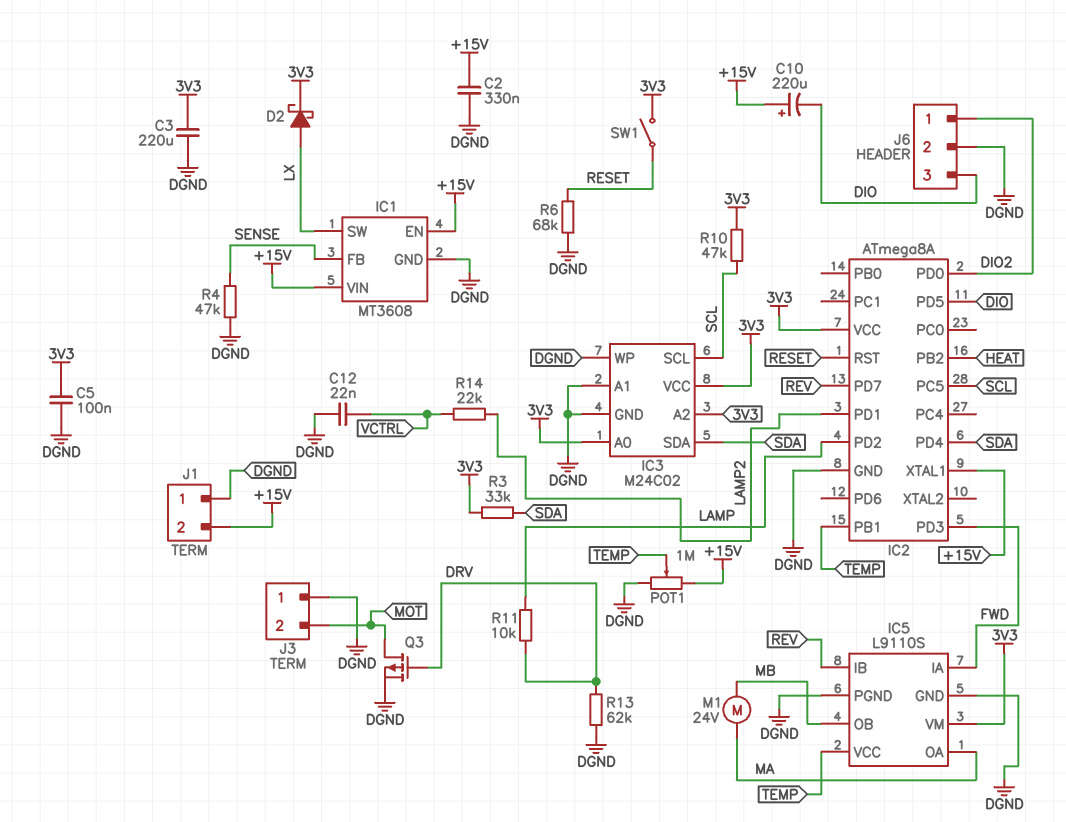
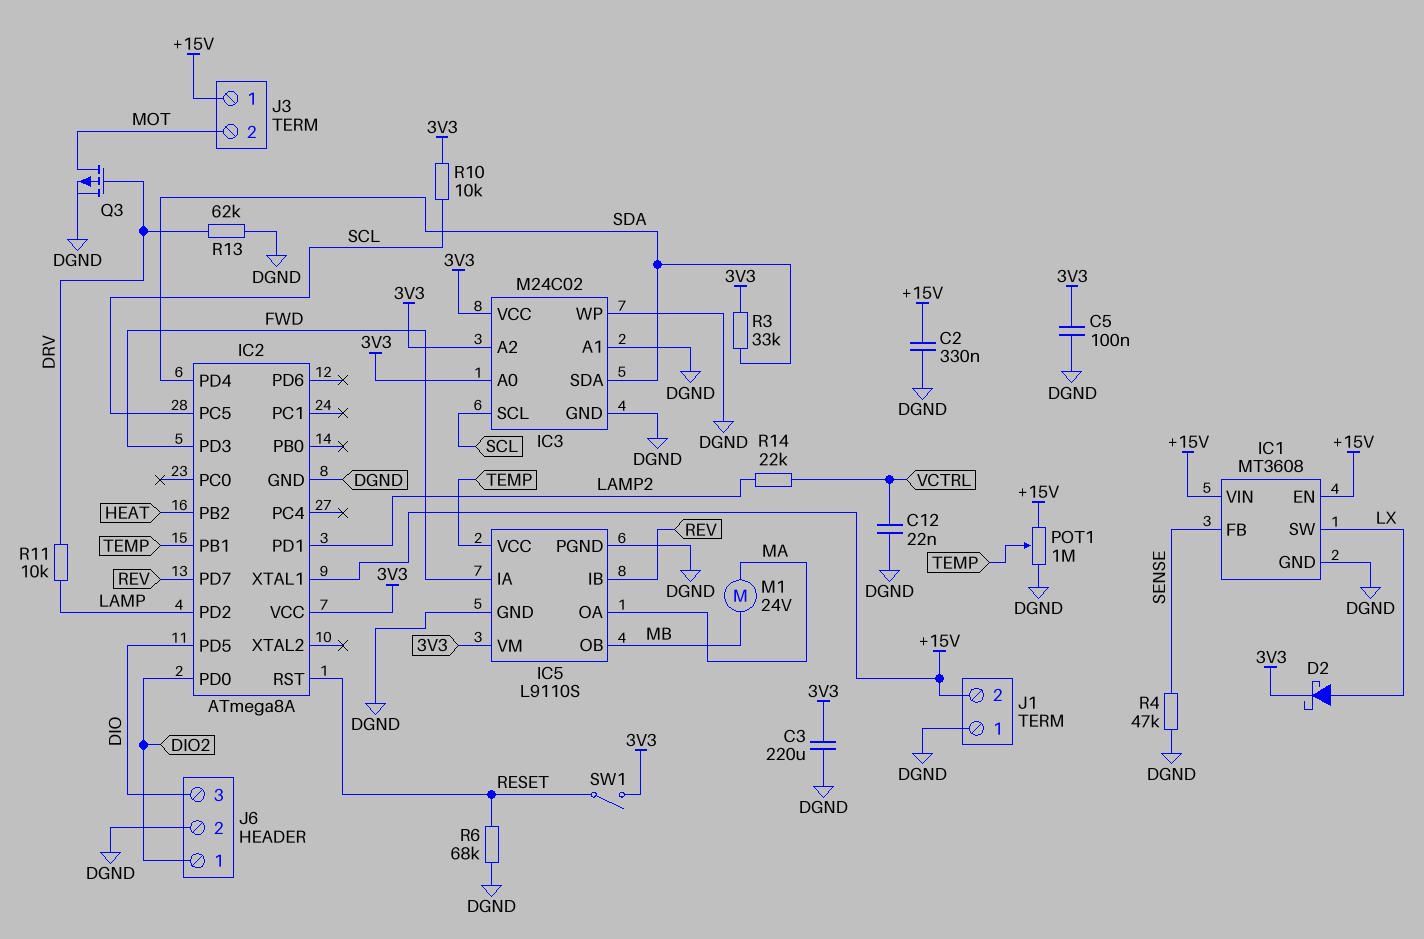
C10: 220uF (plus +15V, minus DIO) -> none
J3 pin 1: DGND -> +15V
R10: 47k (3V3, SCL) -> 10k (3V3, SCL)

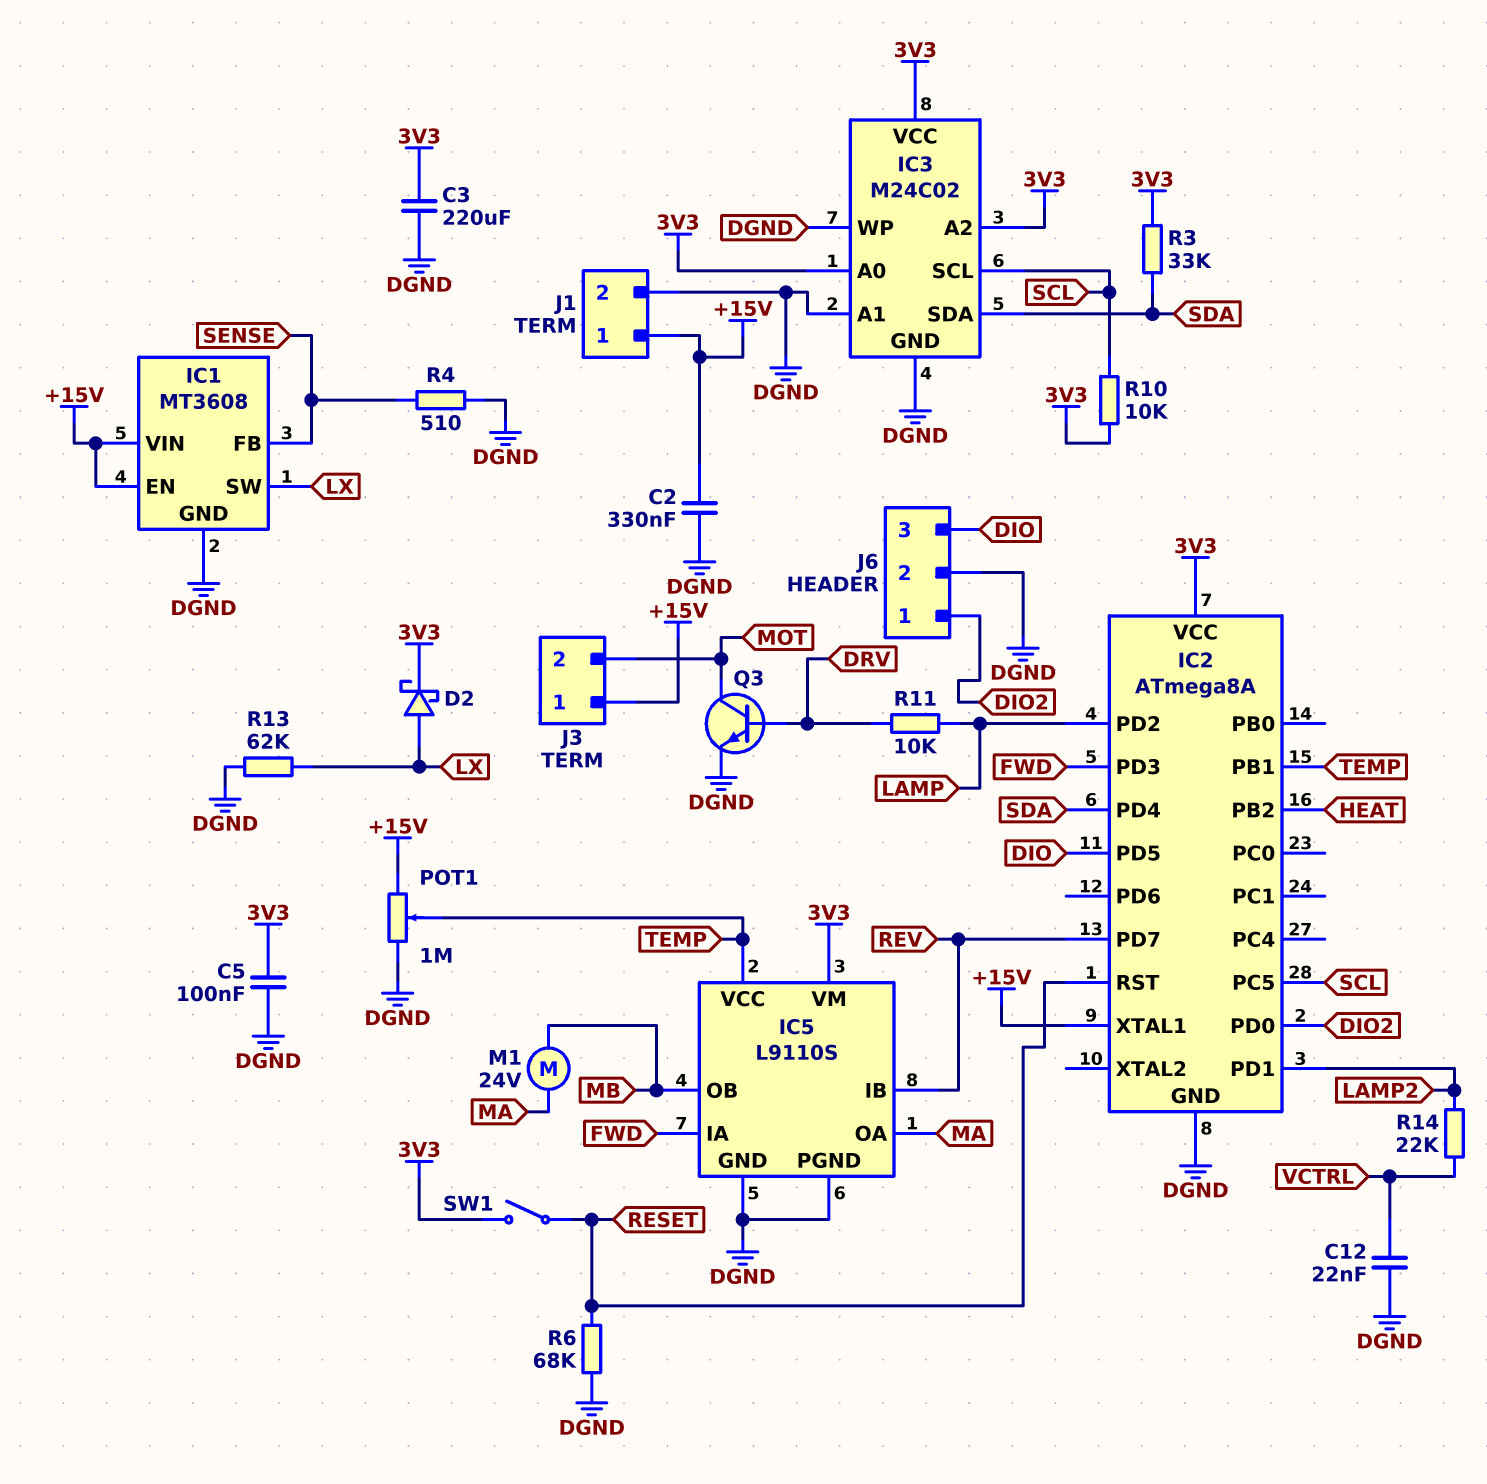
J1 pin 1: DGND -> +15V
J1 pin 2: +15V -> DGND
Q3: PMOS (G DRV, D MOT, S DGND) -> NPN (B DRV, C MOT, E DGND)
R4: 47k (DGND, SENSE) -> 510 (DGND, SENSE)
R13: 62k (DGND, DRV) -> 62k (DGND, LX)

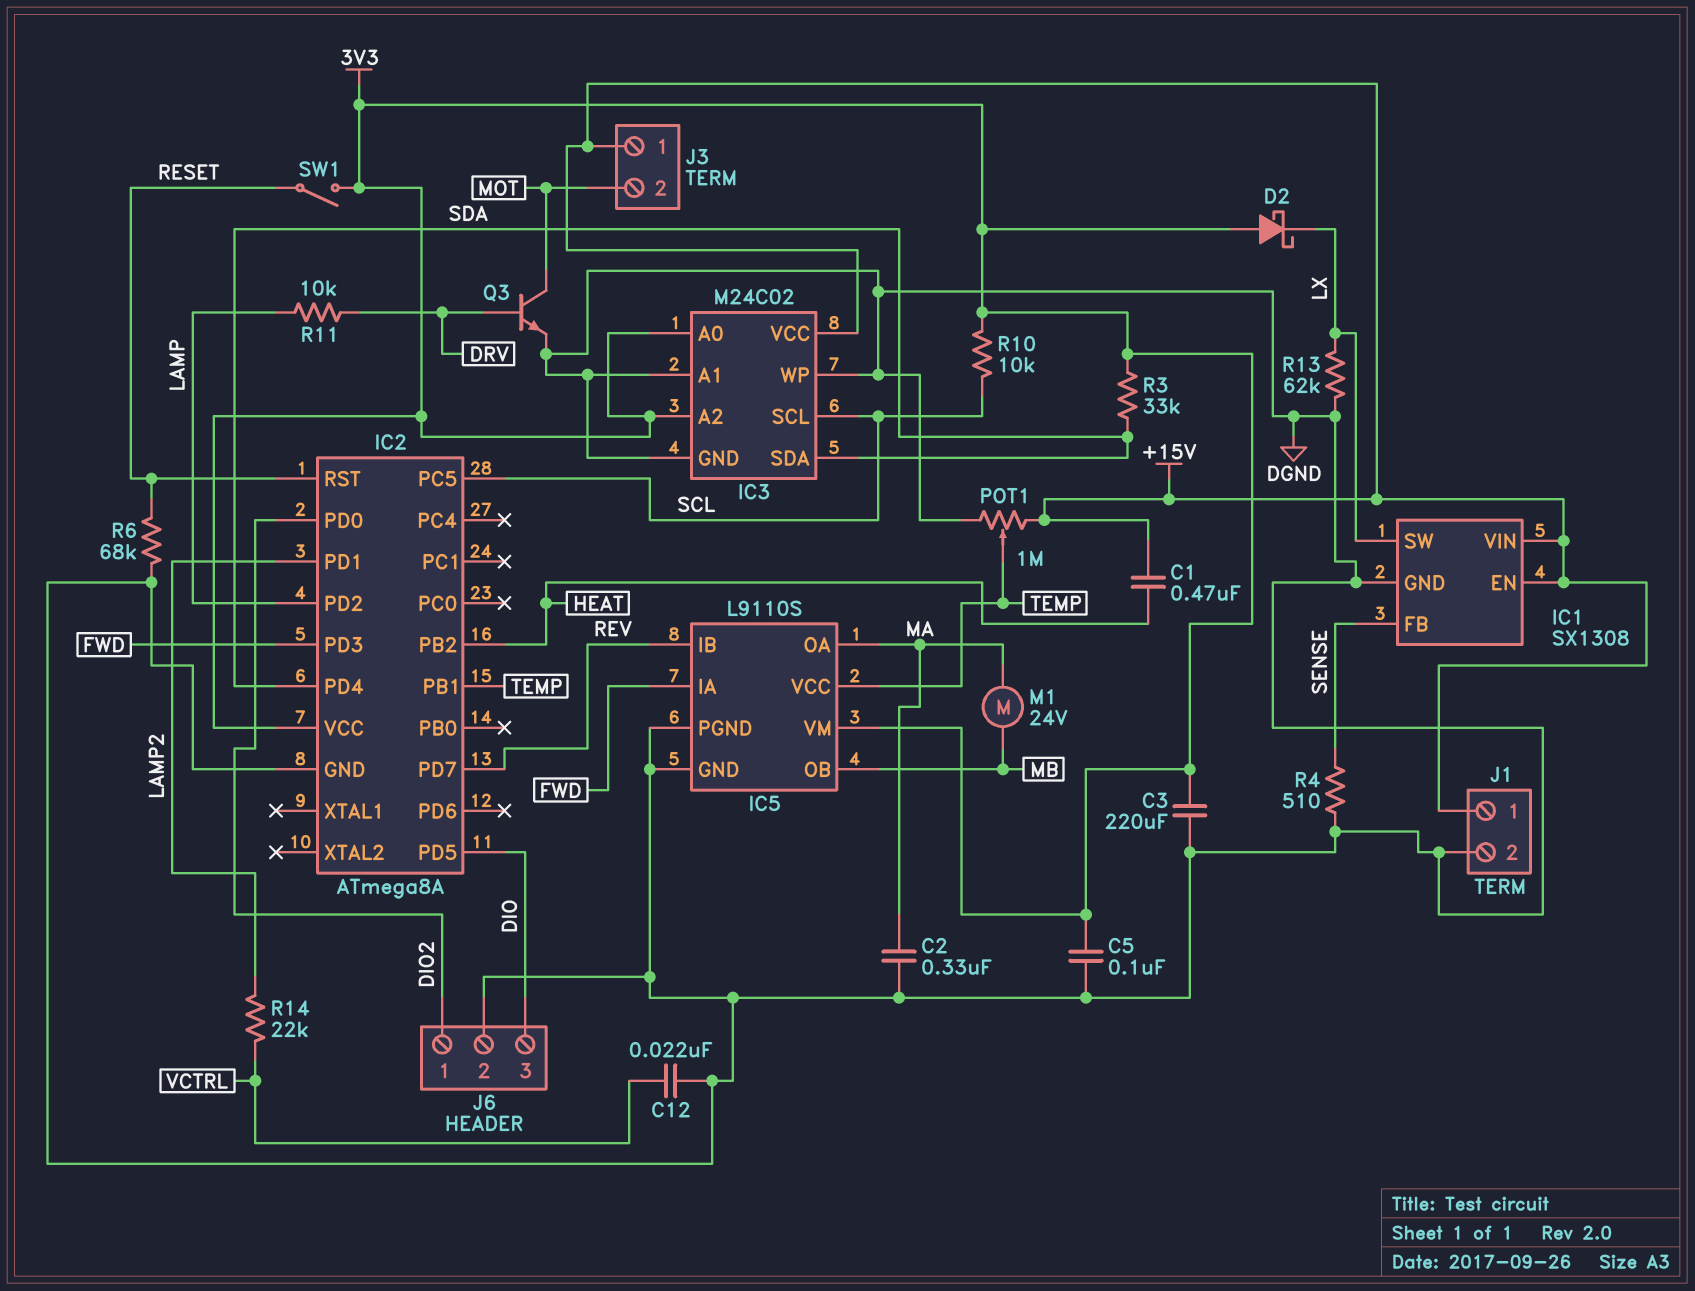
C1: none -> 470nF (+15V, HEAT)
C2: 330nF (+15V, DGND) -> 330nF (DGND, MA)
D2: schottky (A LX, K 3V3) -> schottky (A 3V3, K LX)
IC1: MT3608 -> SX1308
IC2 pin XTAL1: +15V -> none
IC3 pin VCC: 3V3 -> +15V

